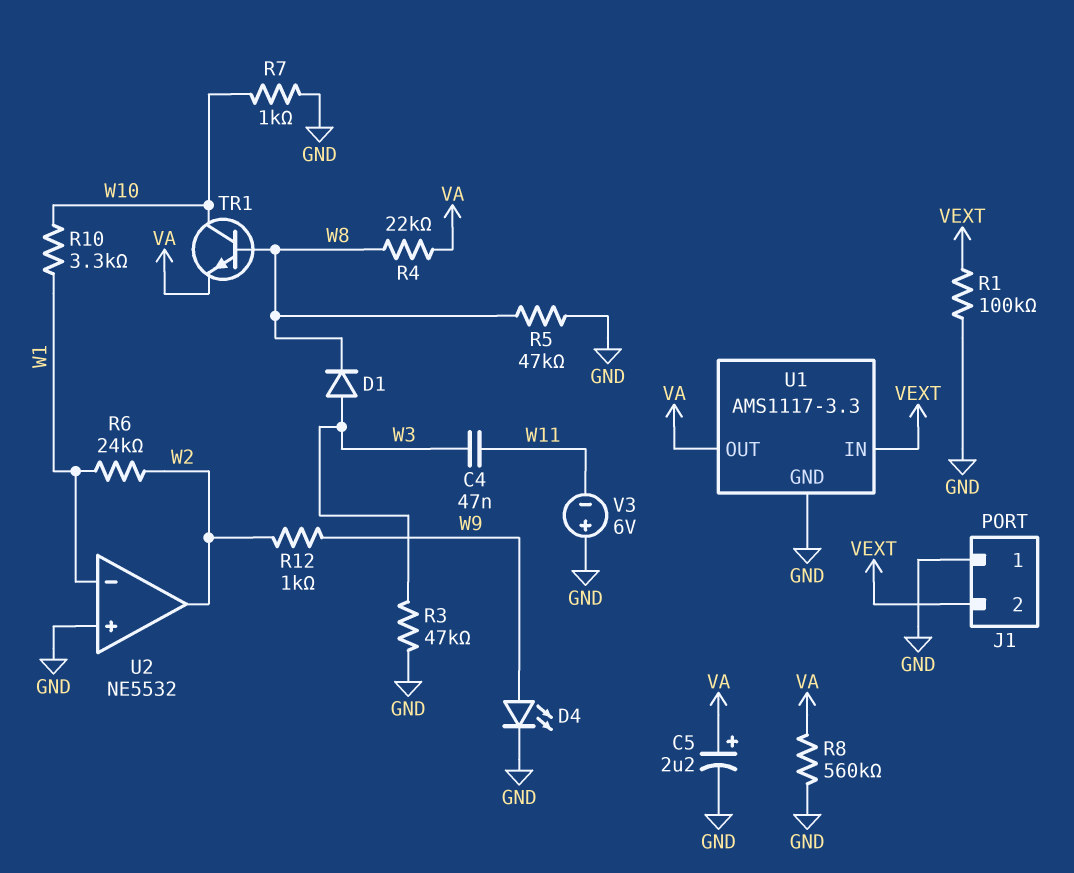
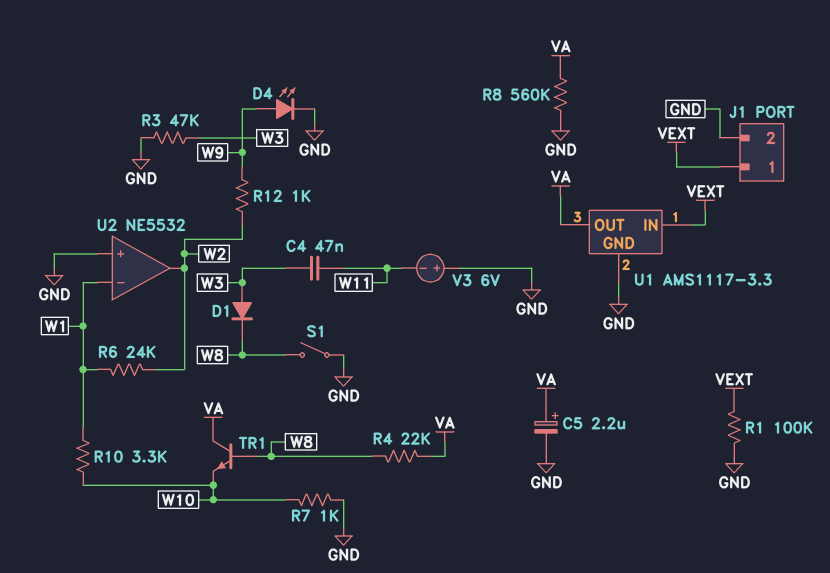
J1 pin 1: GND -> VEXT
J1 pin 2: VEXT -> GND
R5: 47k (GND, W8) -> none
S1: none -> switch (GND, W8)
TR1: NPN (B W8, C W10, E VA) -> NPN (B W8, C VA, E W10)

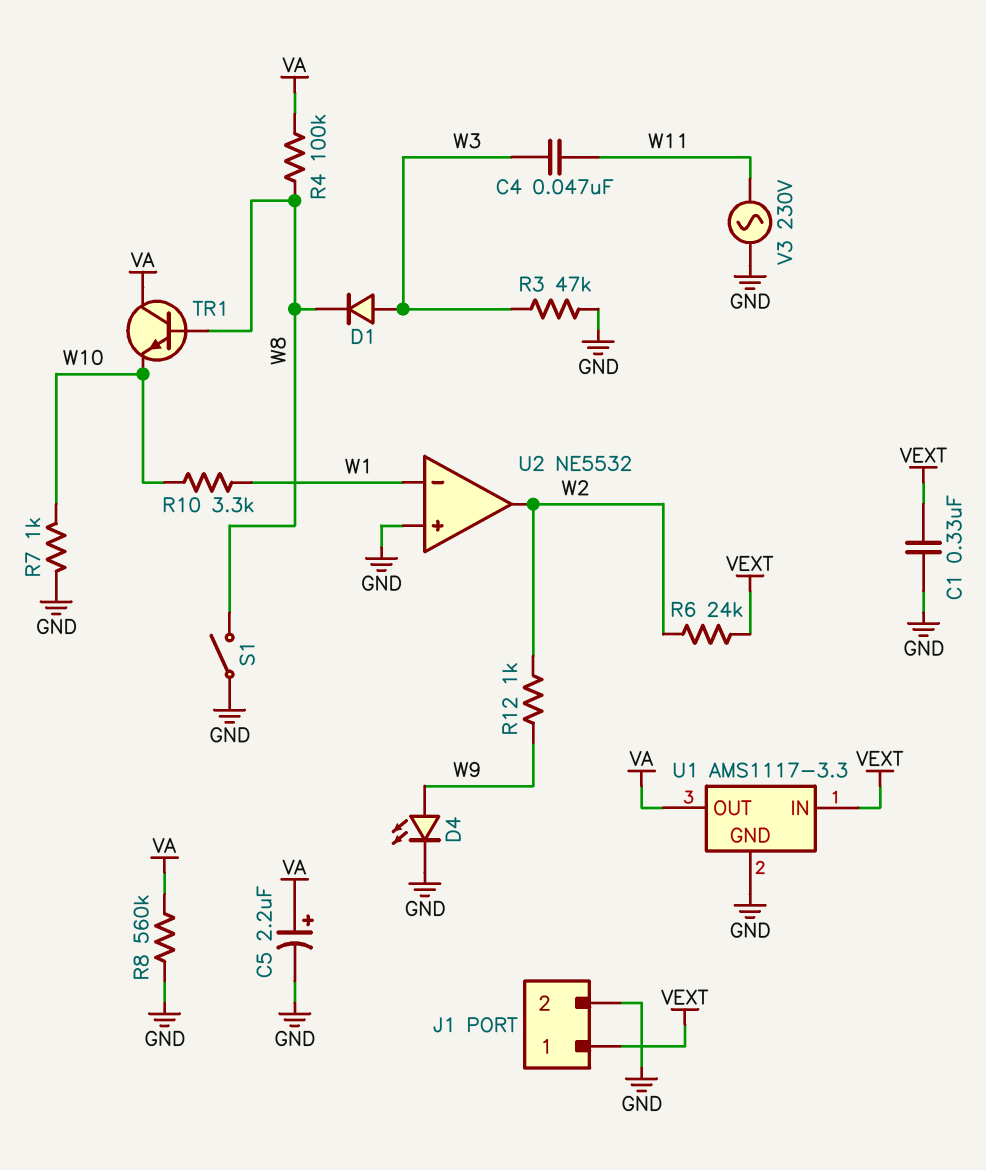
C1: none -> 330nF (GND, VEXT)
R1: 100k (GND, VEXT) -> none
R4: 22k (VA, W8) -> 100k (VA, W8)
R6: 24k (W1, W2) -> 24k (VEXT, W2)
V3: 6V (plus GND, minus W11) -> AC 230V (GND, W11)

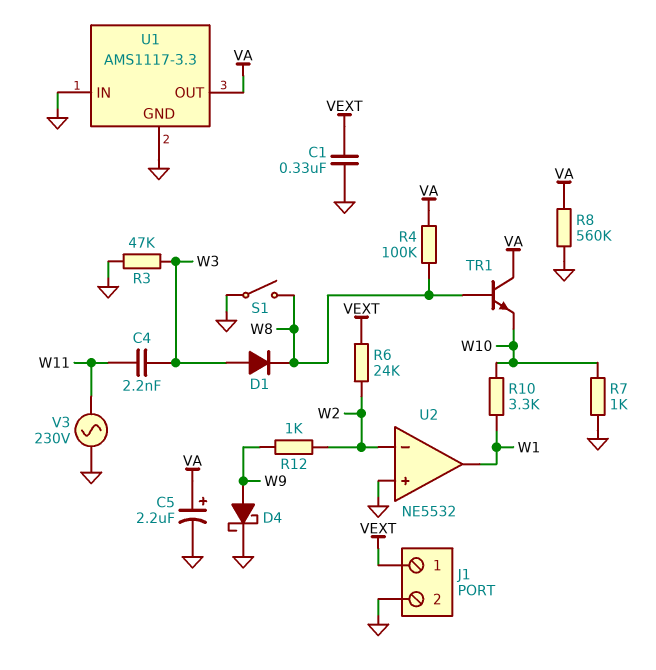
C4: 47nF (W3, W11) -> 2.2nF (W3, W11)
D4: LED (A W9, K GND) -> schottky (A W9, K GND)
U1 pin IN: VEXT -> GND
U2 pin in-: W1 -> W2
U2 pin out: W2 -> W1

